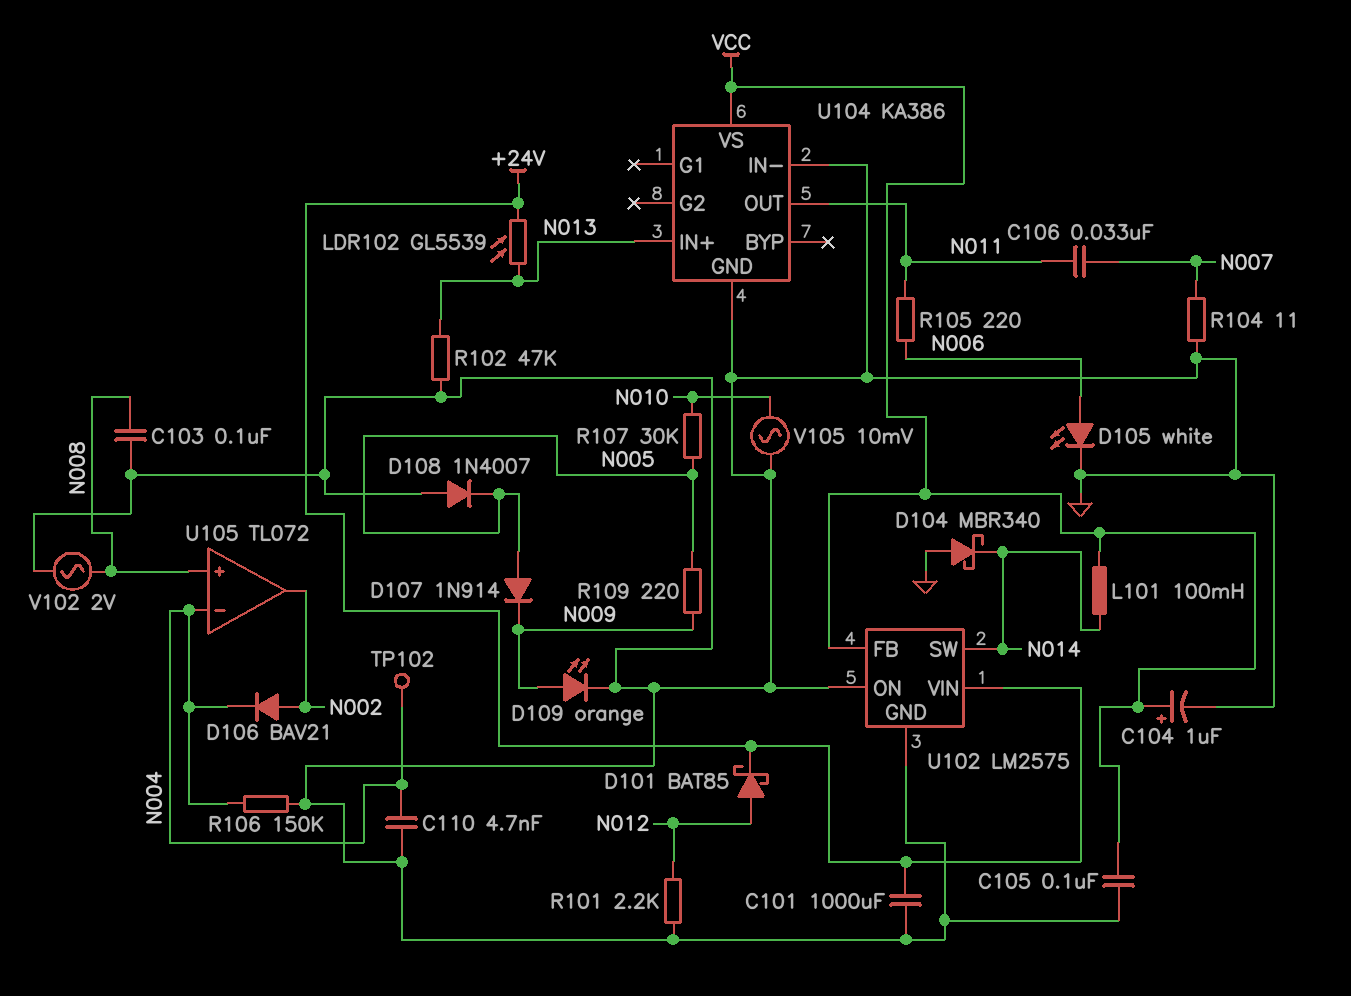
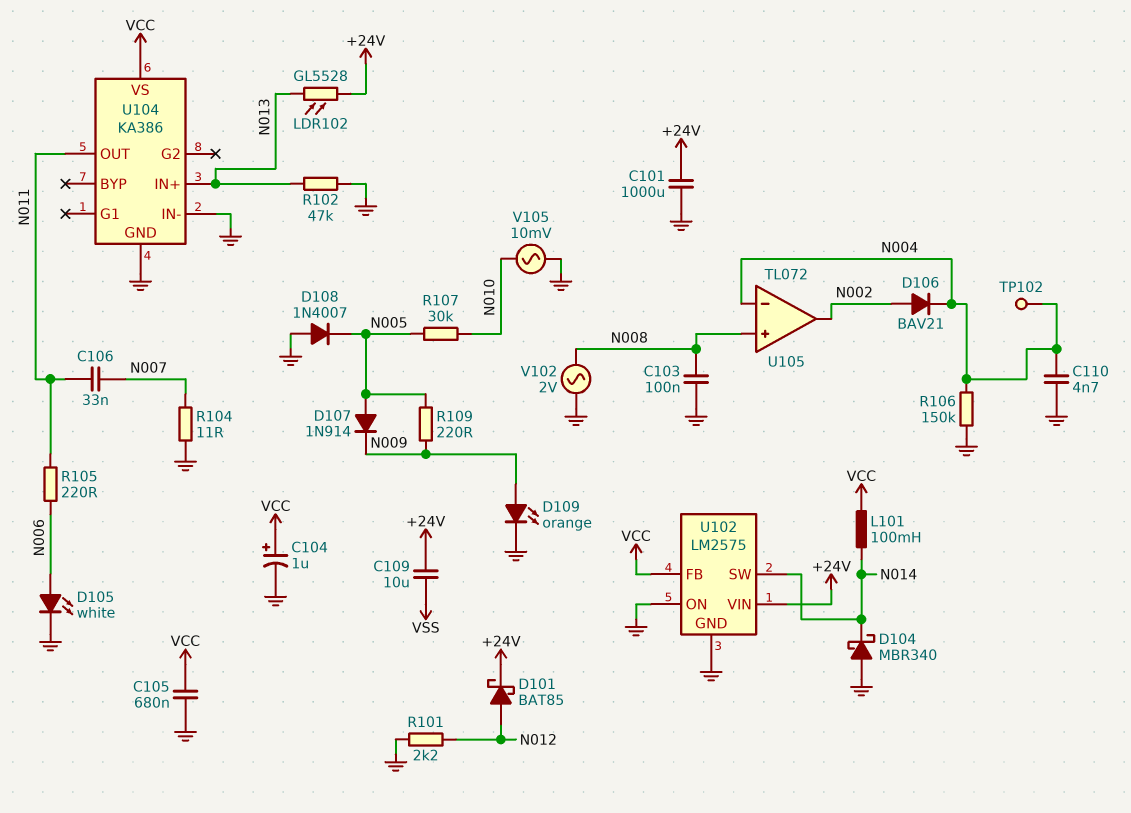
C105: 100nF (GND, VCC) -> 680nF (GND, VCC)
C109: none -> 10uF (+24V, VSS)
LDR102: GL5539 (+24V, N013) -> GL5528 (+24V, N013)

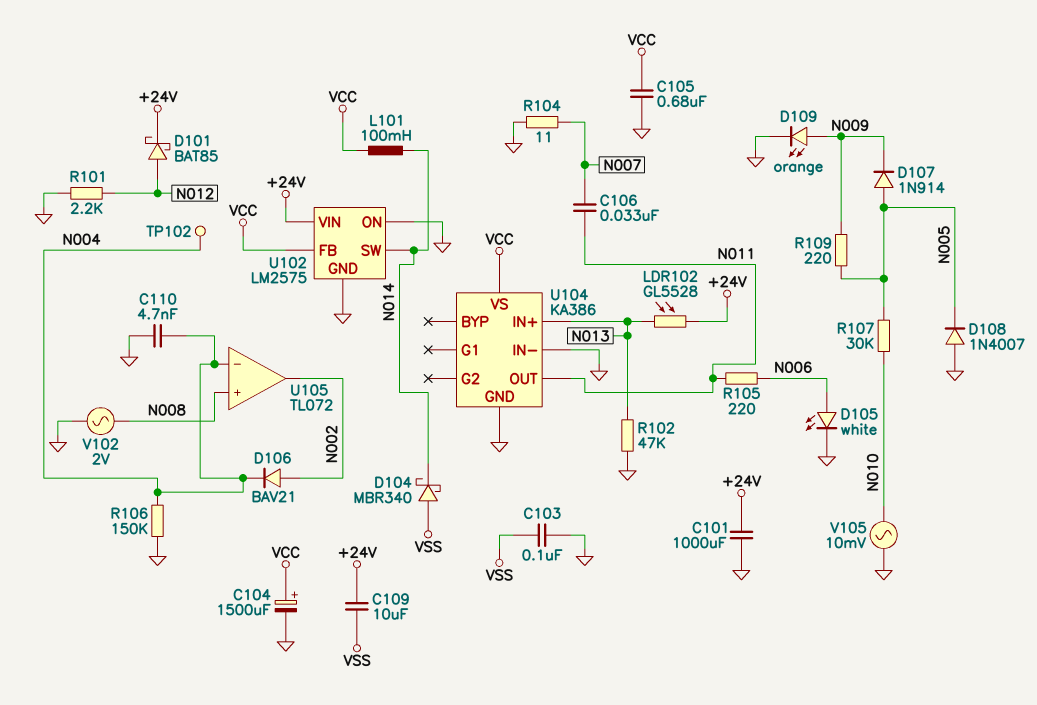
C103: 100nF (GND, N008) -> 100nF (GND, VSS)
C104: 1uF (plus VCC, minus GND) -> 1500uF (plus VCC, minus GND)
D104: schottky MBR340 (A GND, K N014) -> schottky MBR340 (A VSS, K N014)

